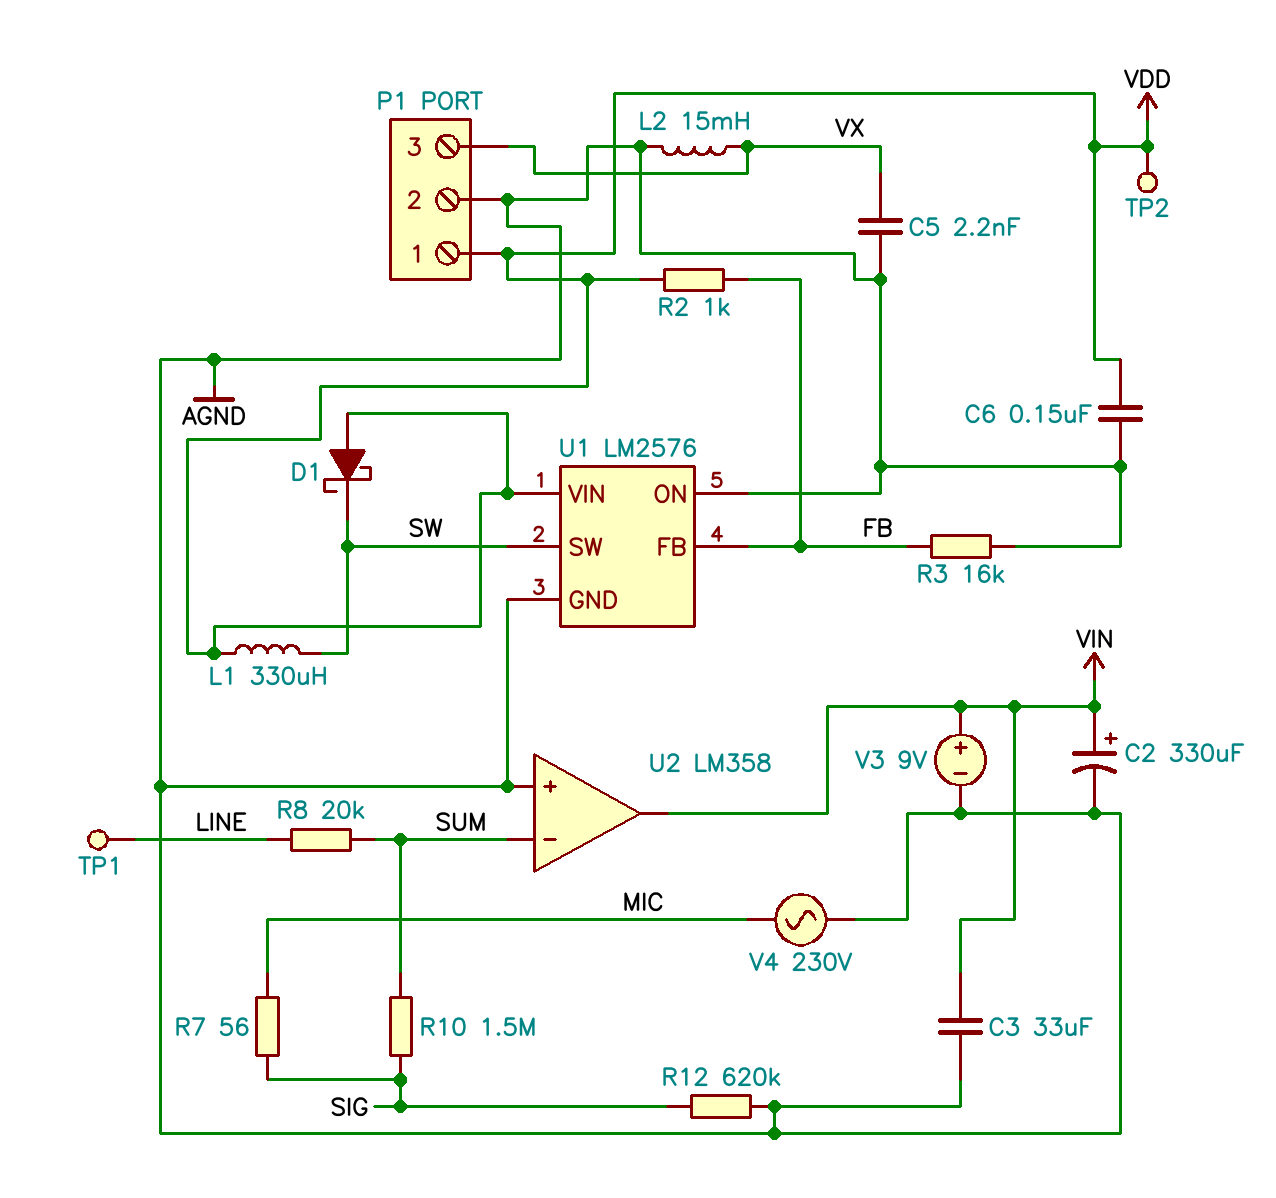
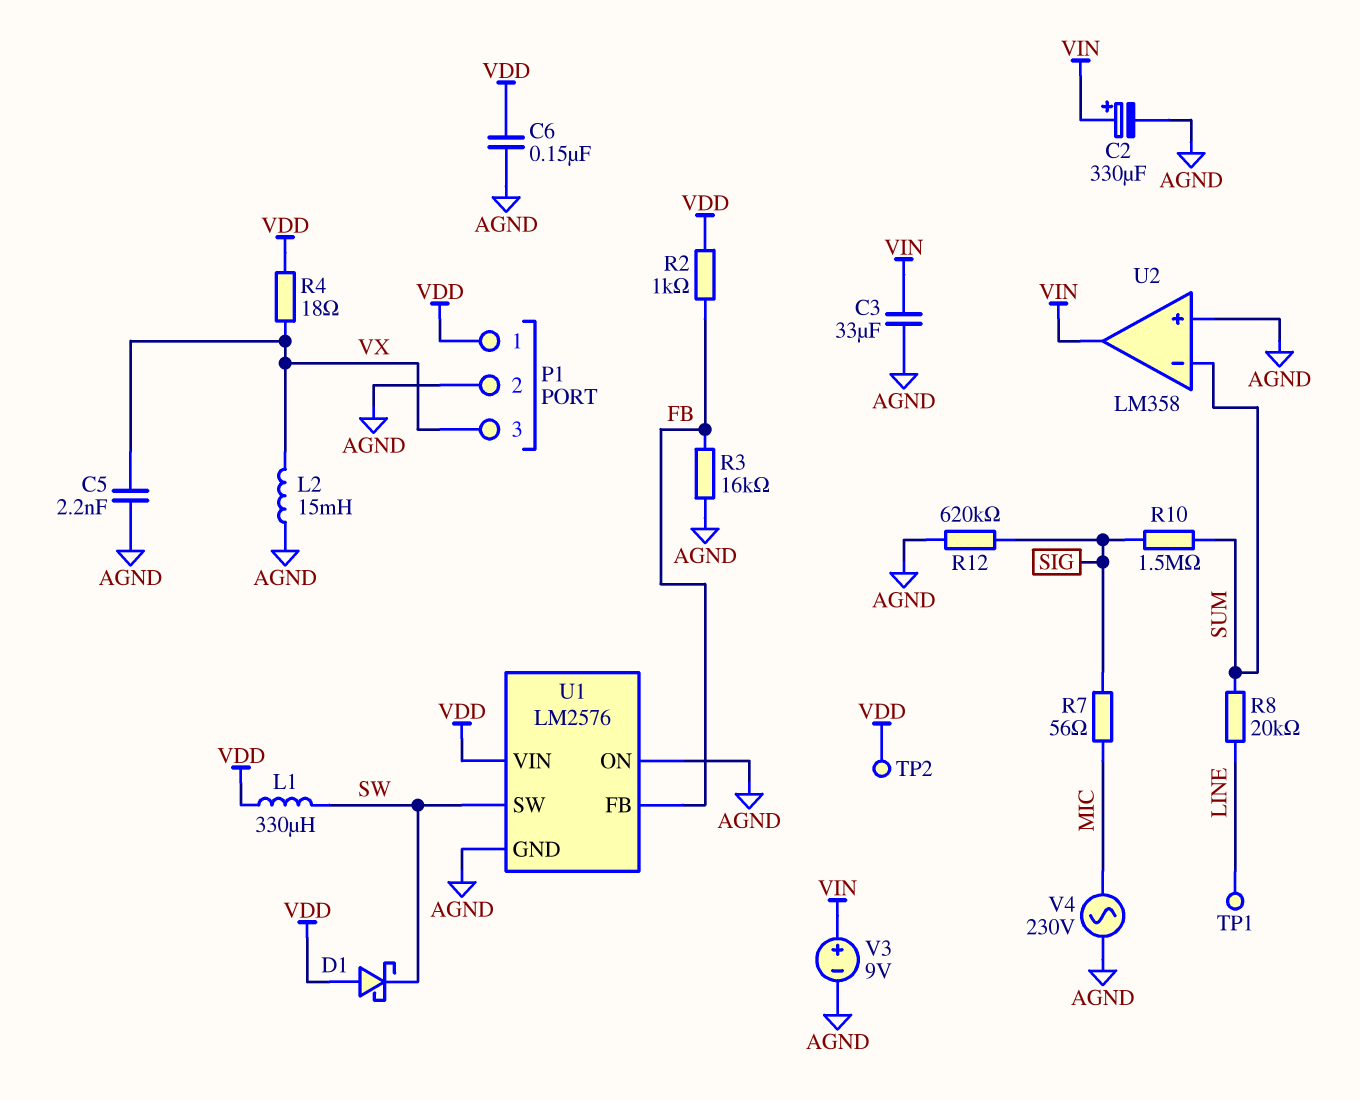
R4: none -> 18 (VDD, VX)

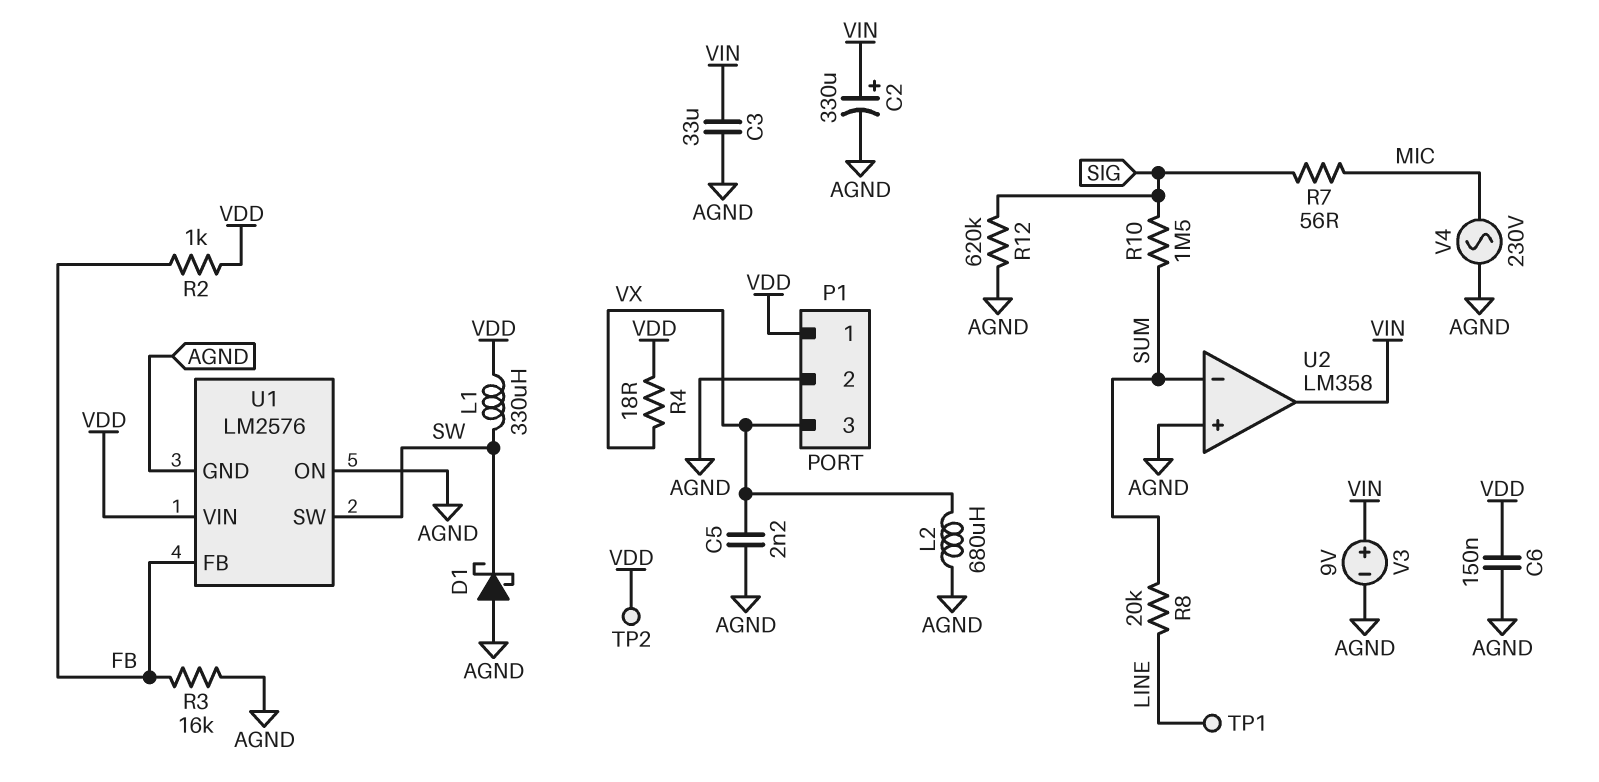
D1: schottky (A VDD, K SW) -> schottky (A AGND, K SW)
L2: 15mH (AGND, VX) -> 680uH (AGND, VX)

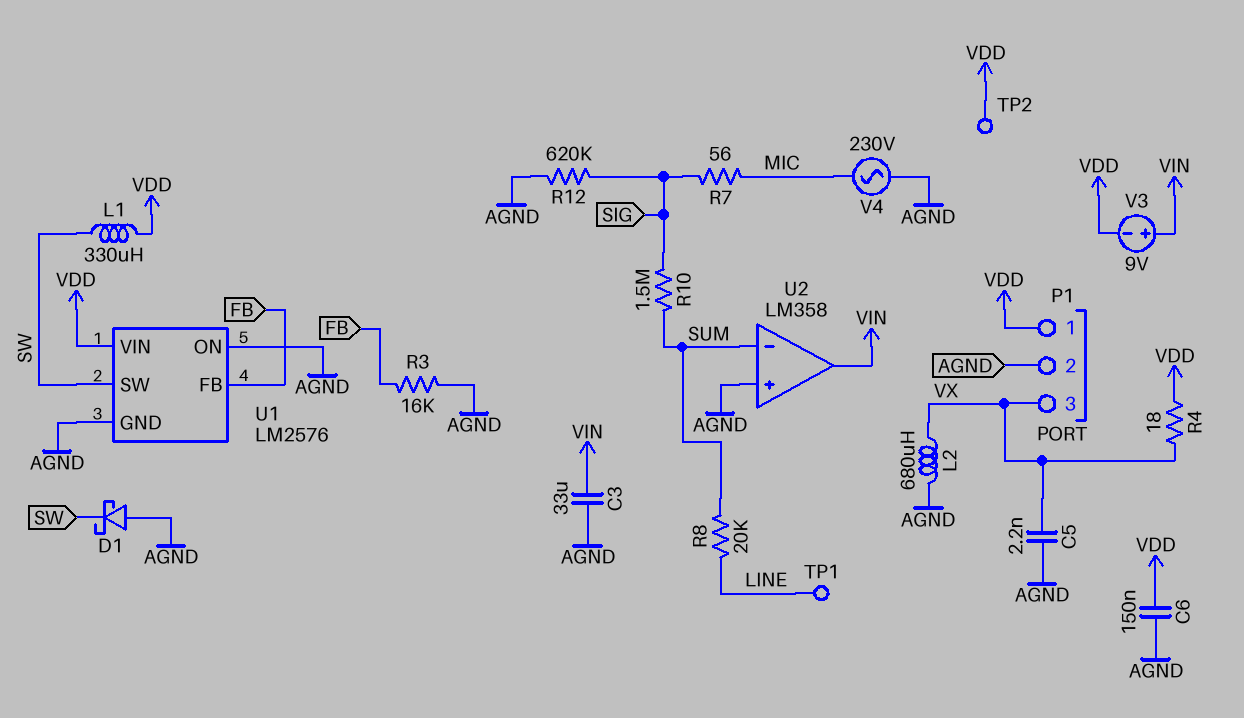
C2: 330uF (plus VIN, minus AGND) -> none
R2: 1k (FB, VDD) -> none
V3: 9V (plus VIN, minus AGND) -> 9V (plus VIN, minus VDD)

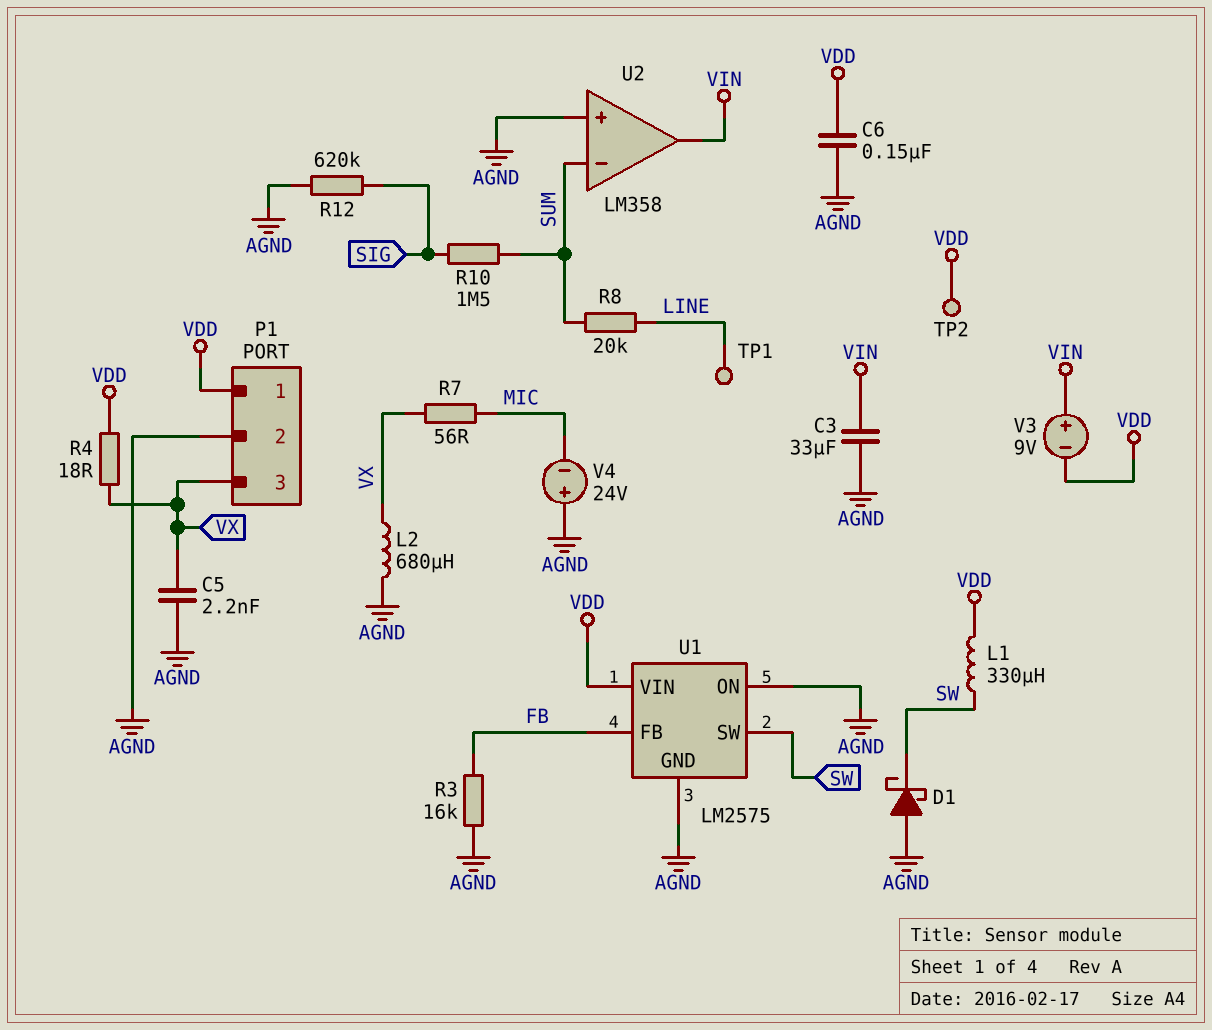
R7: 56 (MIC, SIG) -> 56 (MIC, VX)
U1: LM2576 -> LM2575
V4: AC 230V (AGND, MIC) -> 24V (plus AGND, minus MIC)

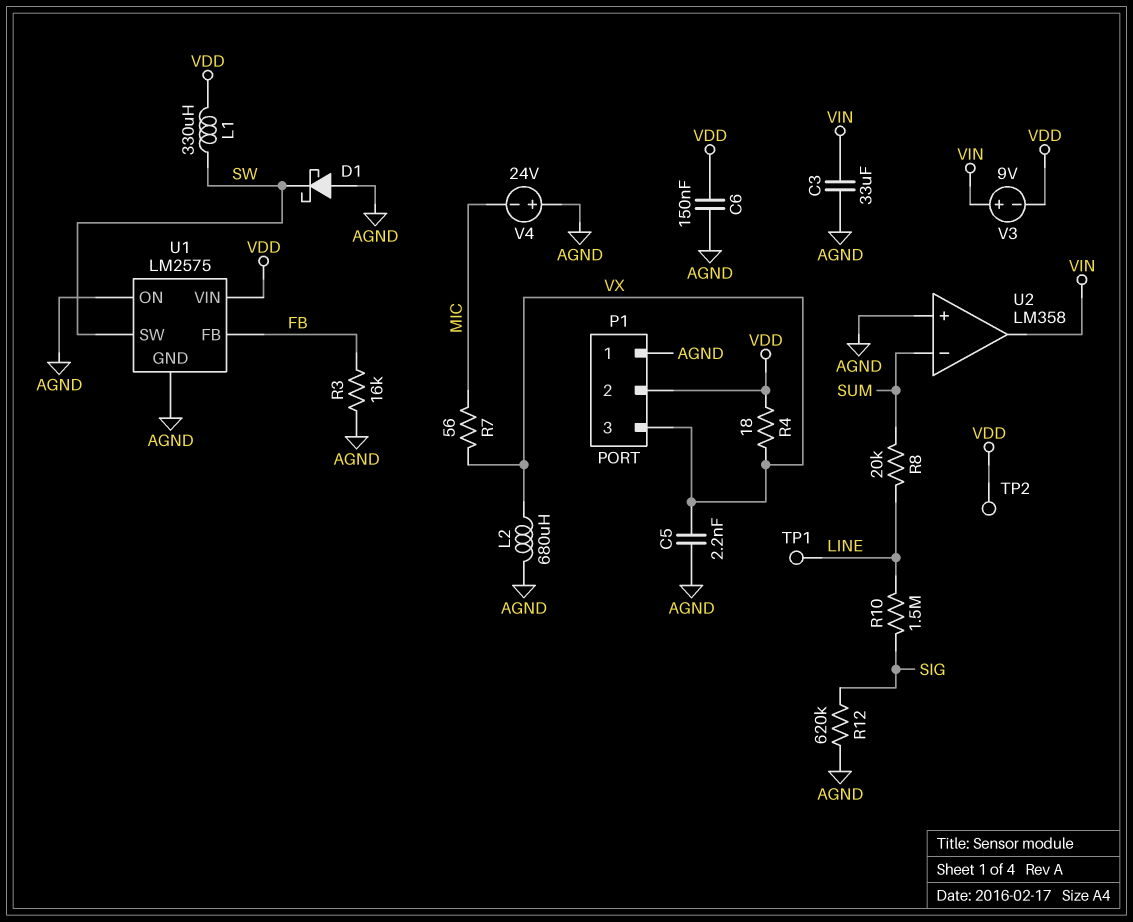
P1 pin 1: VDD -> AGND
P1 pin 2: AGND -> VDD
R10: 1.5M (SIG, SUM) -> 1.5M (LINE, SIG)

